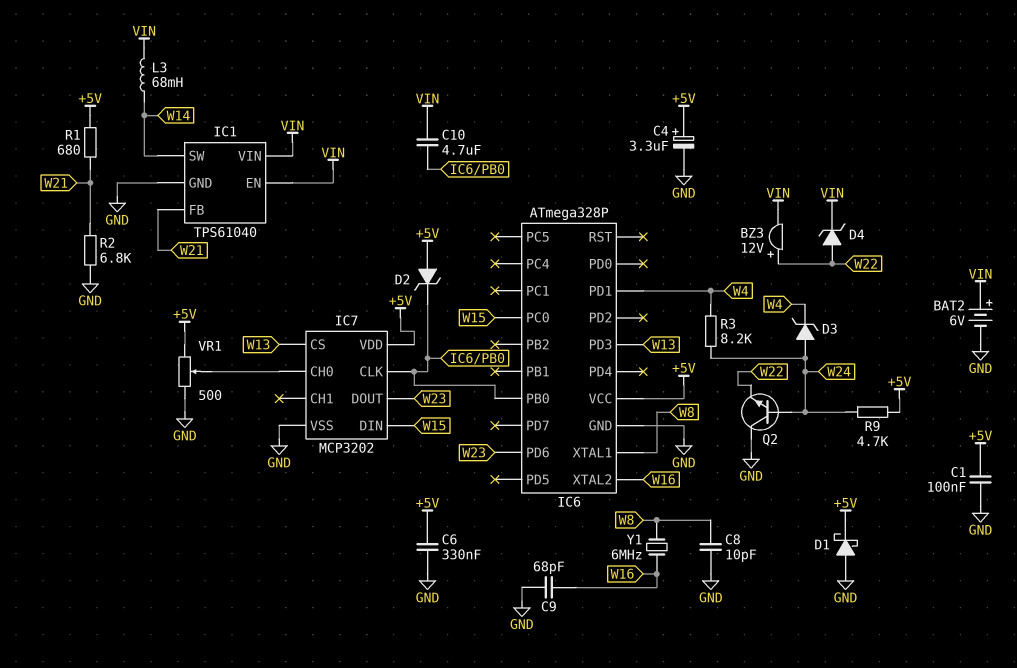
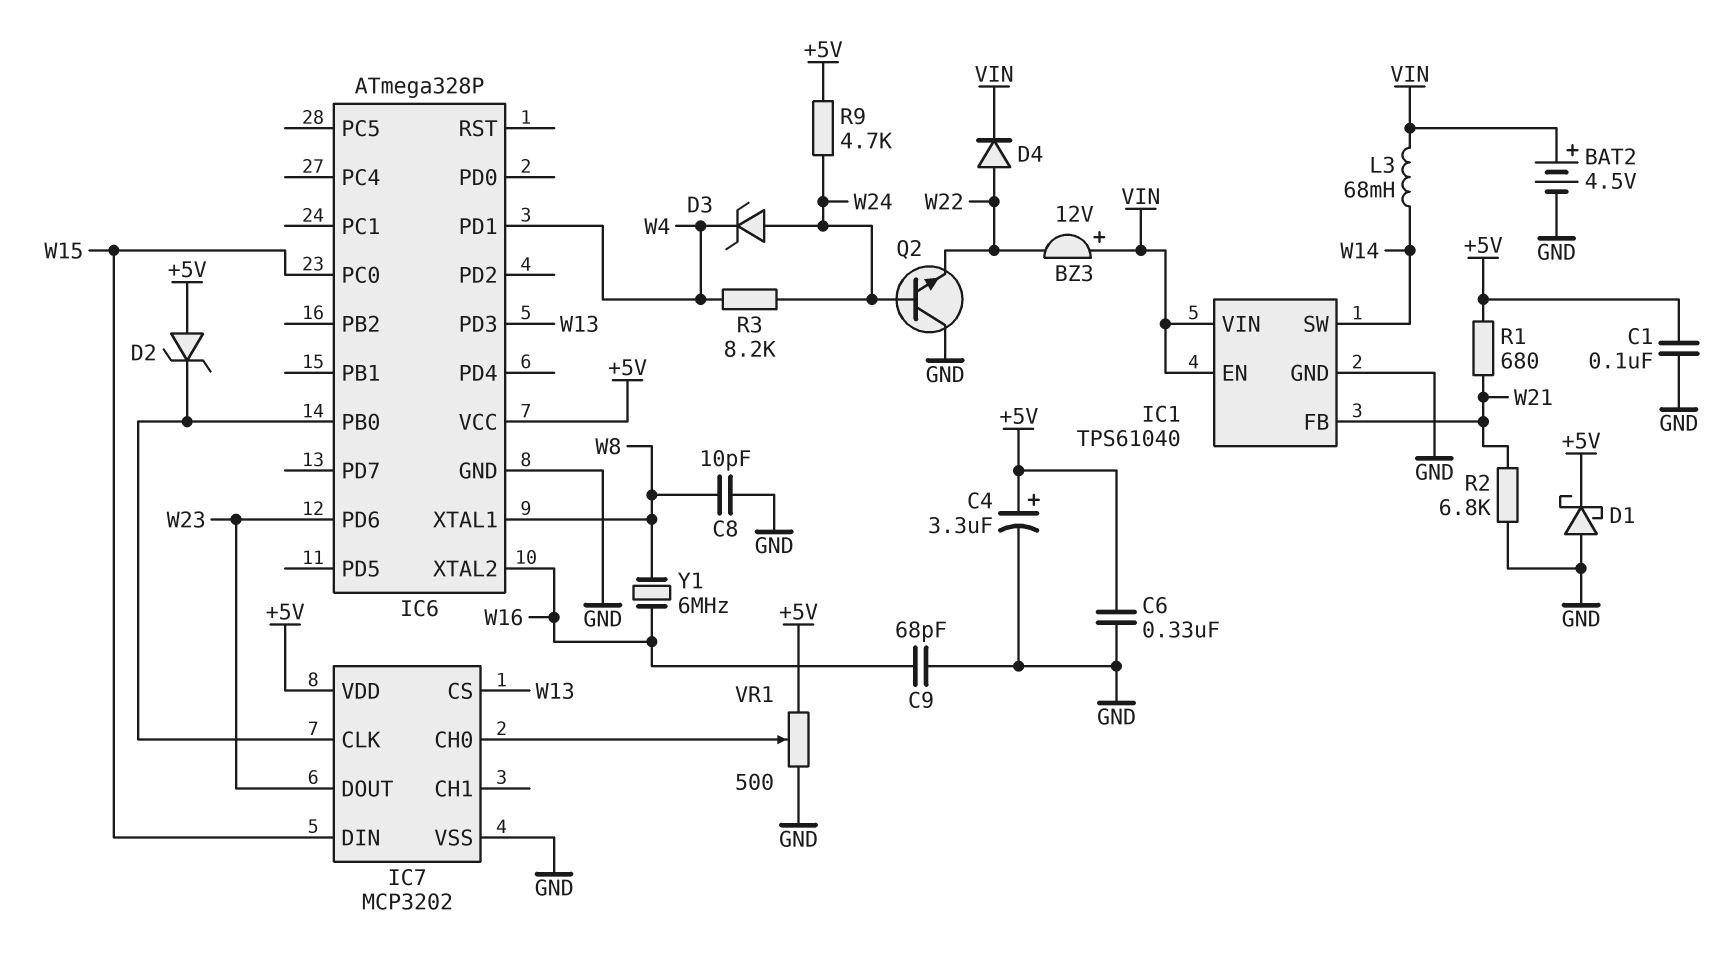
BAT2: 6V (plus VIN, minus GND) -> 4.5V (plus VIN, minus GND)
BZ3: buzzer 12V (plus W22, minus VIN) -> buzzer 12V (plus VIN, minus W22)
C10: 4.7uF (IC6/PB0, VIN) -> none
D4: zener (A W22, K VIN) -> diode (A W22, K VIN)

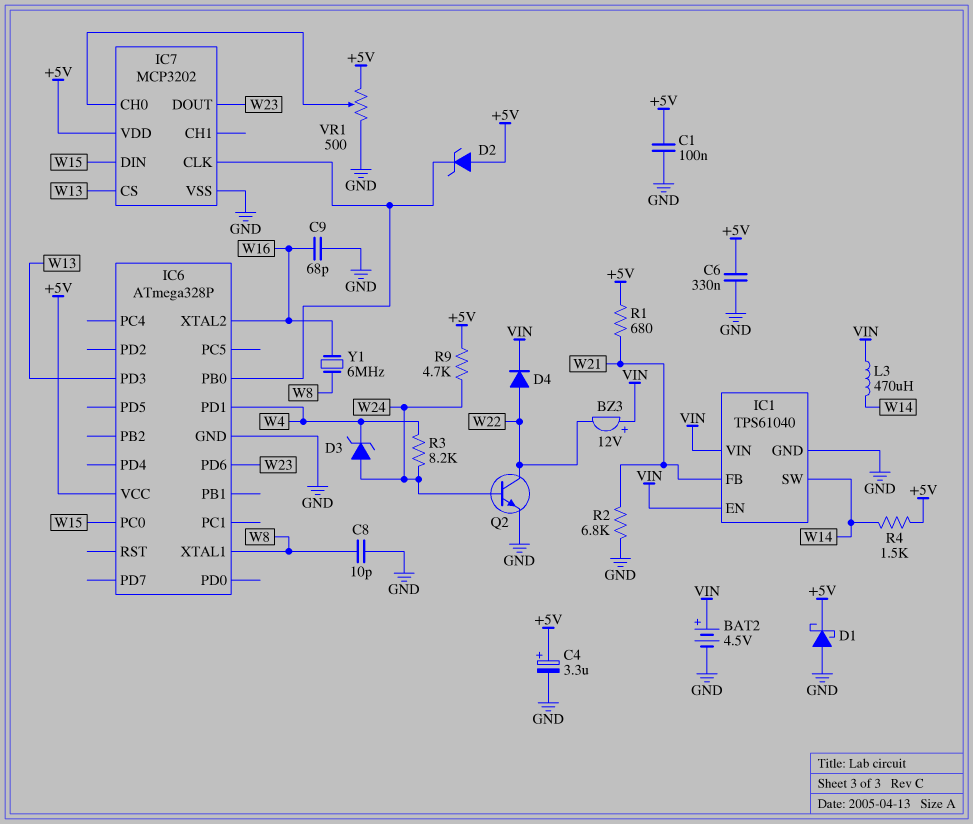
L3: 68mH (VIN, W14) -> 470uH (VIN, W14)
Q2: NPN (B W24, C GND, E W22) -> NPN (B W24, C W22, E GND)
R4: none -> 1.5k (+5V, W14)

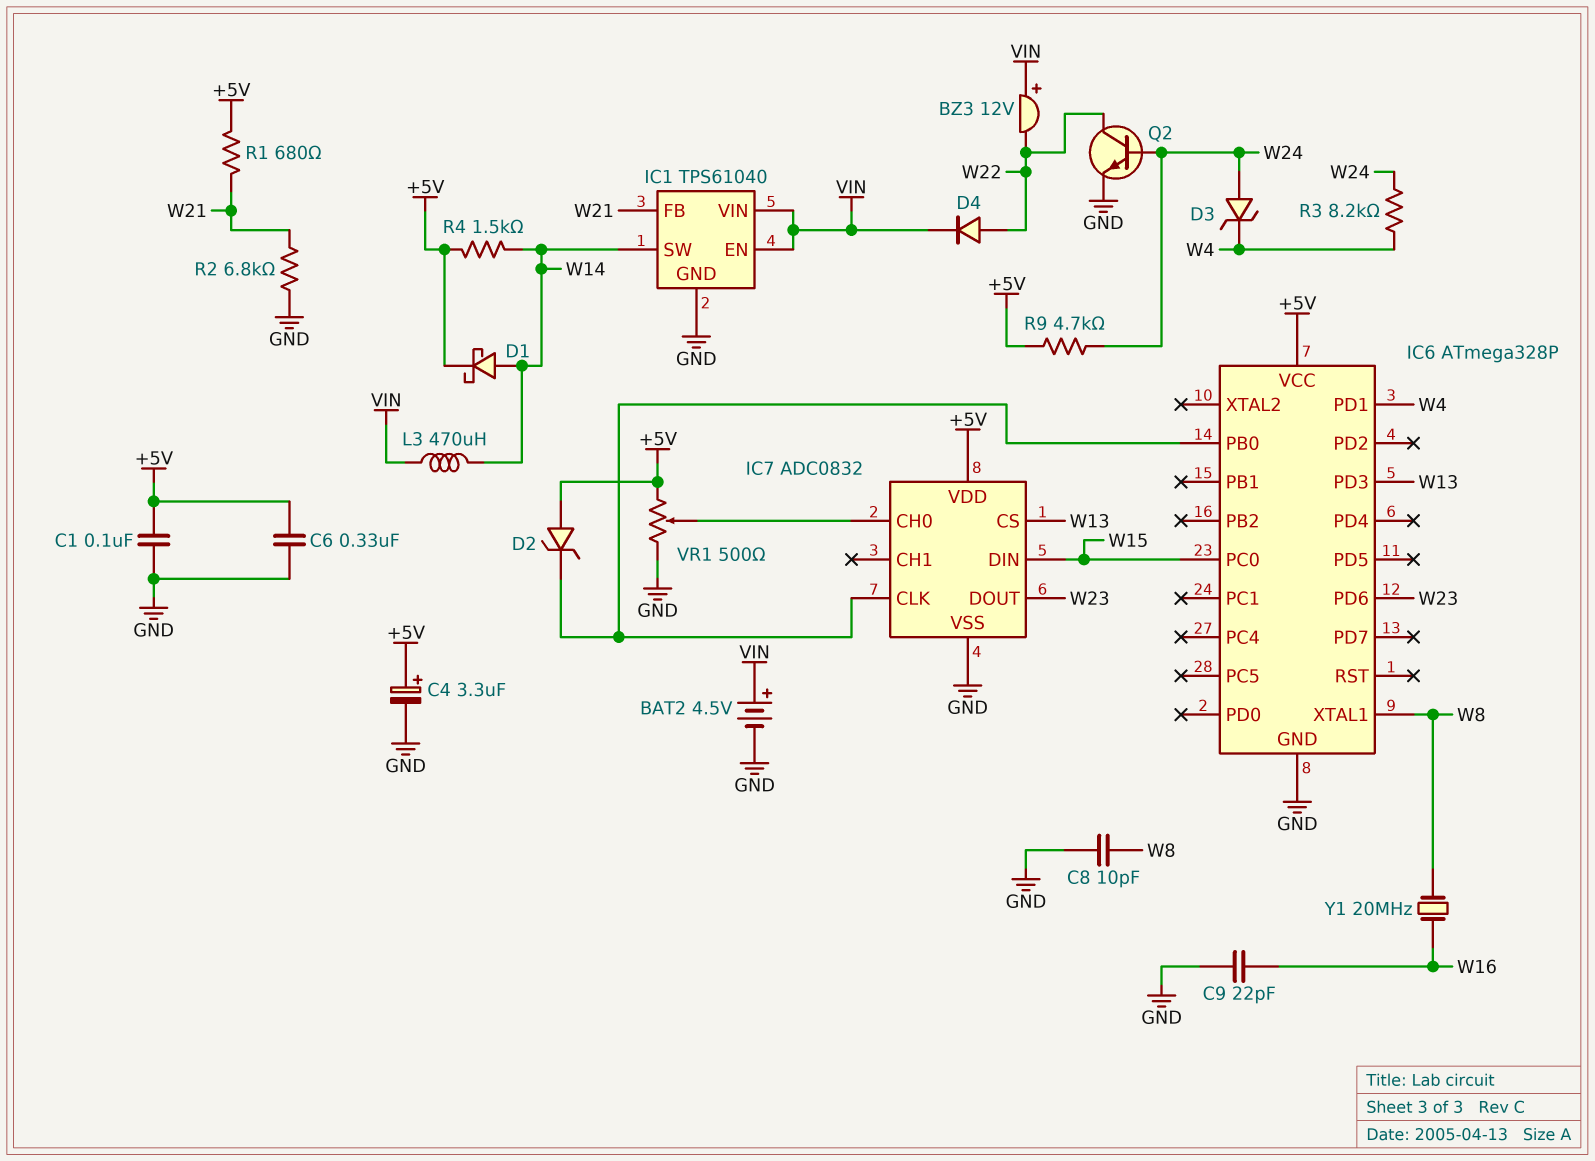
C9: 68pF (GND, W16) -> 22pF (GND, W16)
D1: schottky (A GND, K +5V) -> schottky (A W14, K +5V)
IC6 pin XTAL2: W16 -> none
IC7: MCP3202 -> ADC0832
Y1: 6MHz (W8, W16) -> 20MHz (W8, W16)

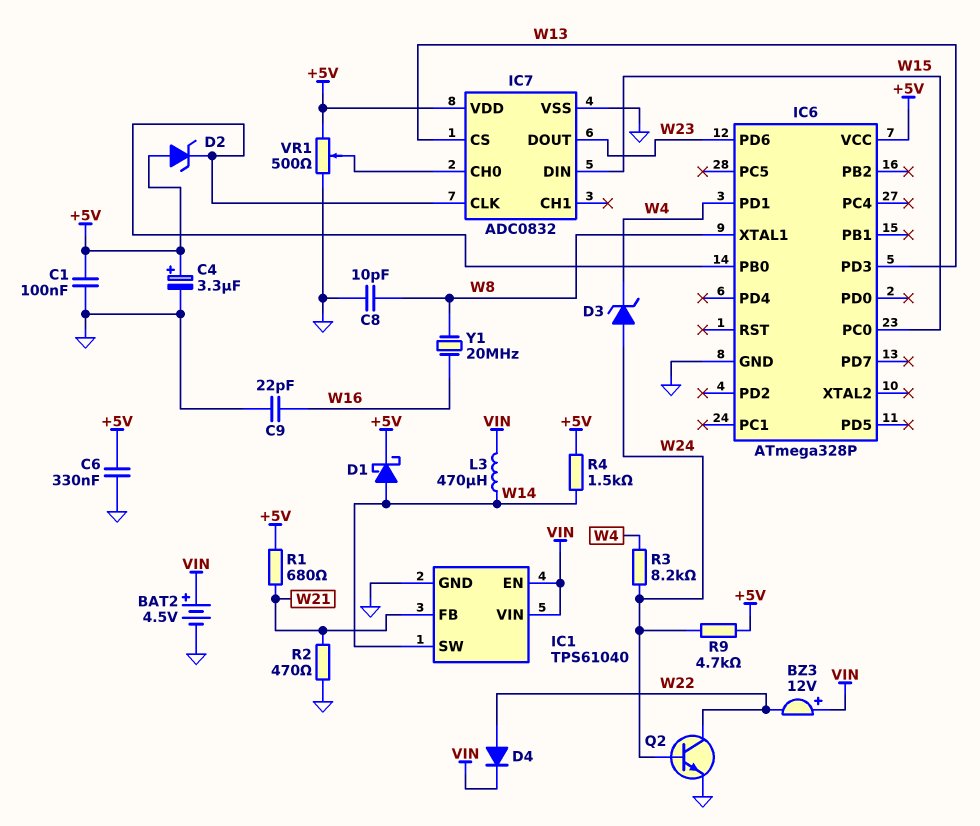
R2: 6.8k (GND, W21) -> 470 (GND, W21)

